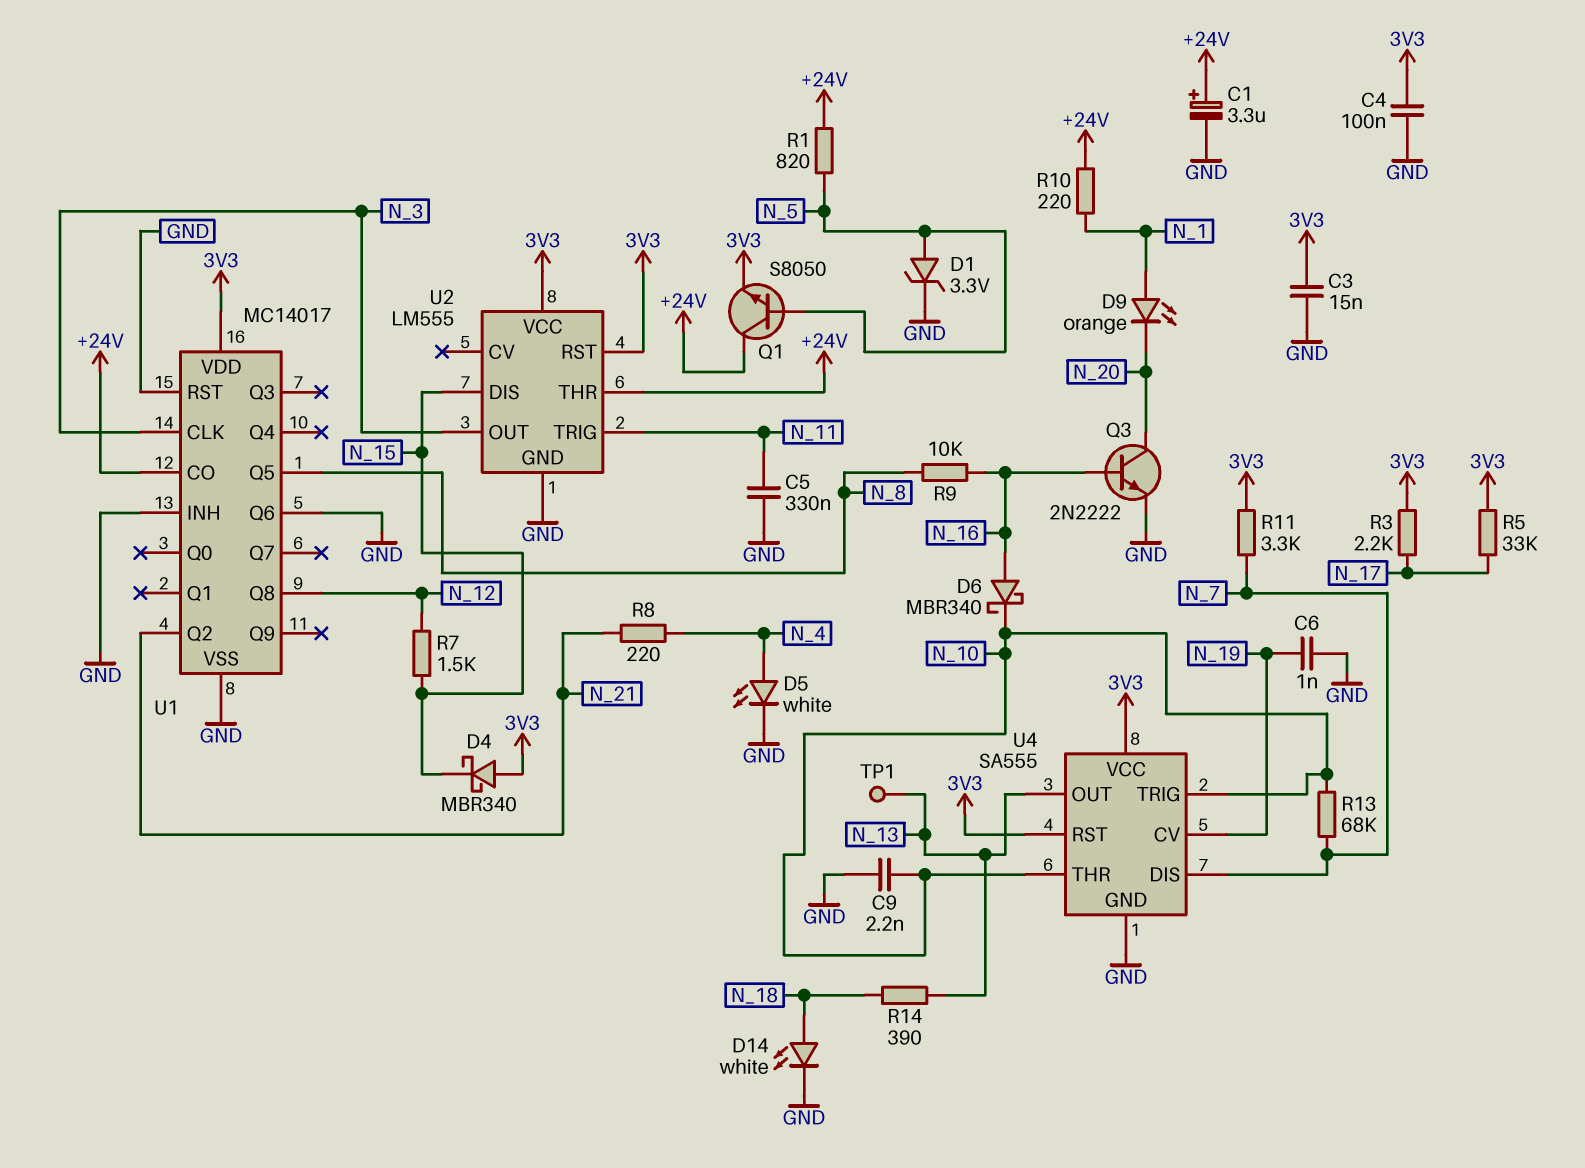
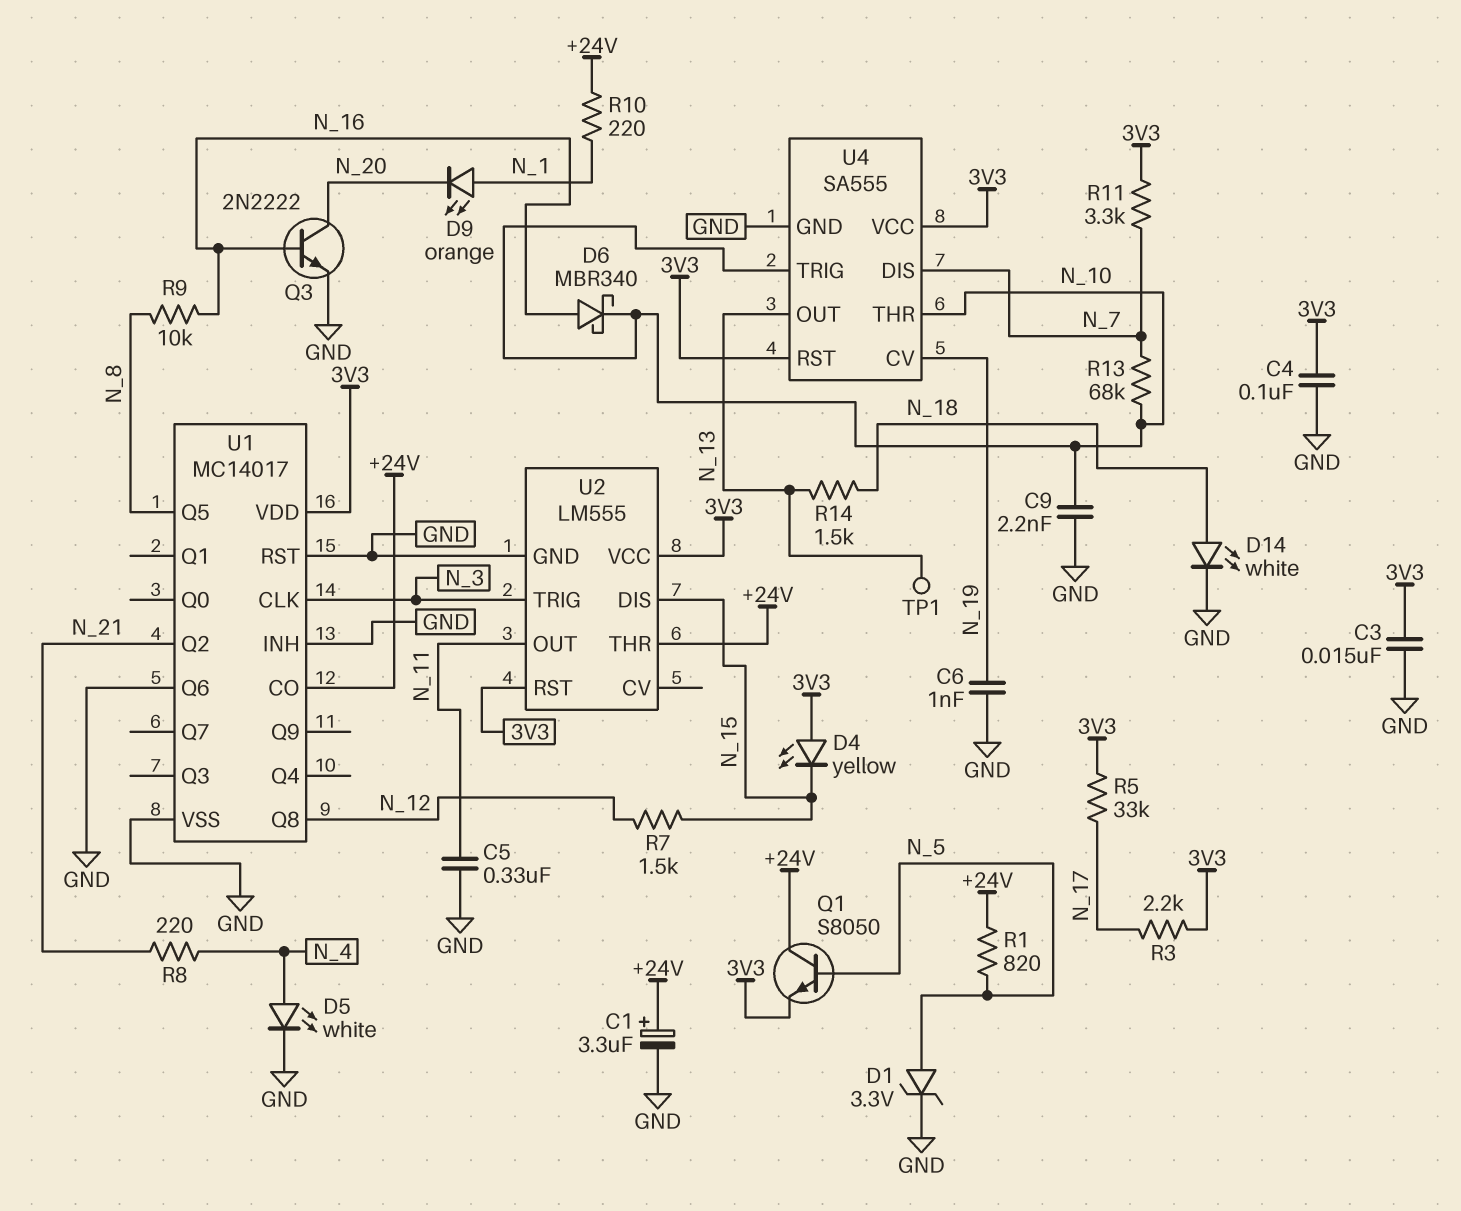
D4: schottky MBR340 (A 3V3, K N_15) -> LED yellow (A 3V3, K N_15)
R14: 390 (N_13, N_18) -> 1.5k (N_13, N_18)
U2 pin OUT: N_3 -> N_11
U2 pin TRIG: N_11 -> N_3

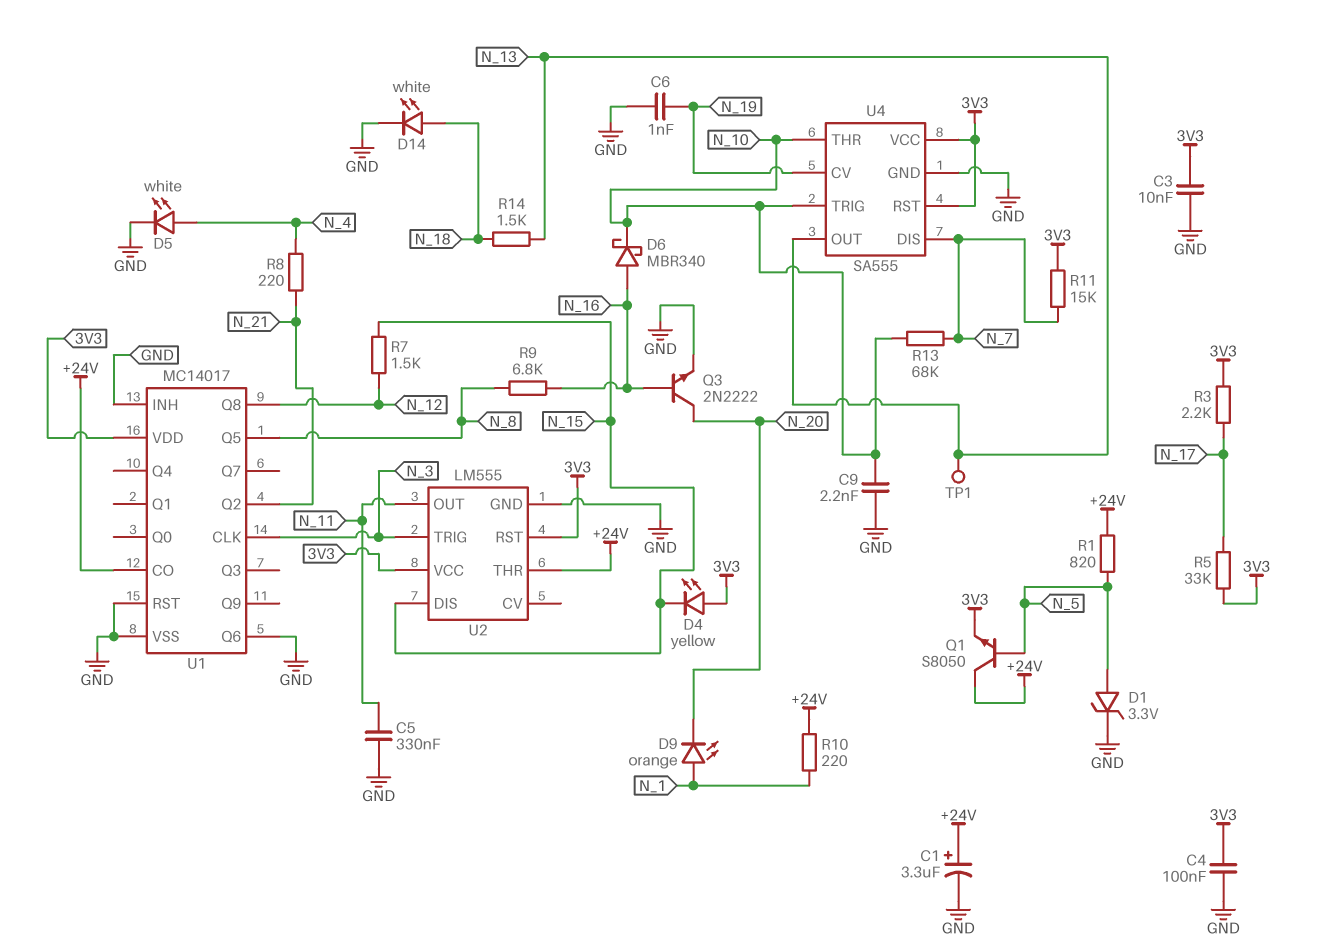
C3: 15nF (3V3, GND) -> 10nF (3V3, GND)
R9: 10k (N_8, N_16) -> 6.8k (N_8, N_16)
R11: 3.3k (3V3, N_7) -> 15k (3V3, N_7)

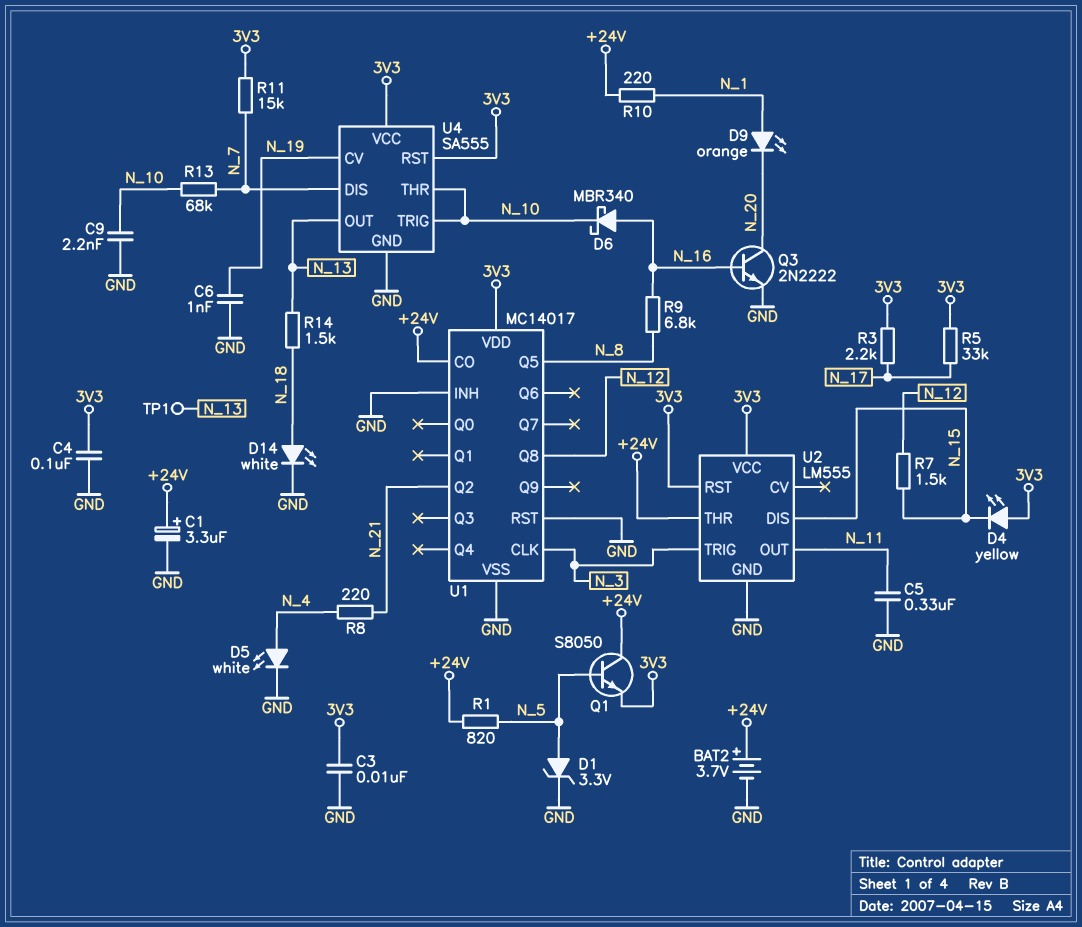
BAT2: none -> 3.7V (plus +24V, minus GND)
U1 pin Q6: GND -> none

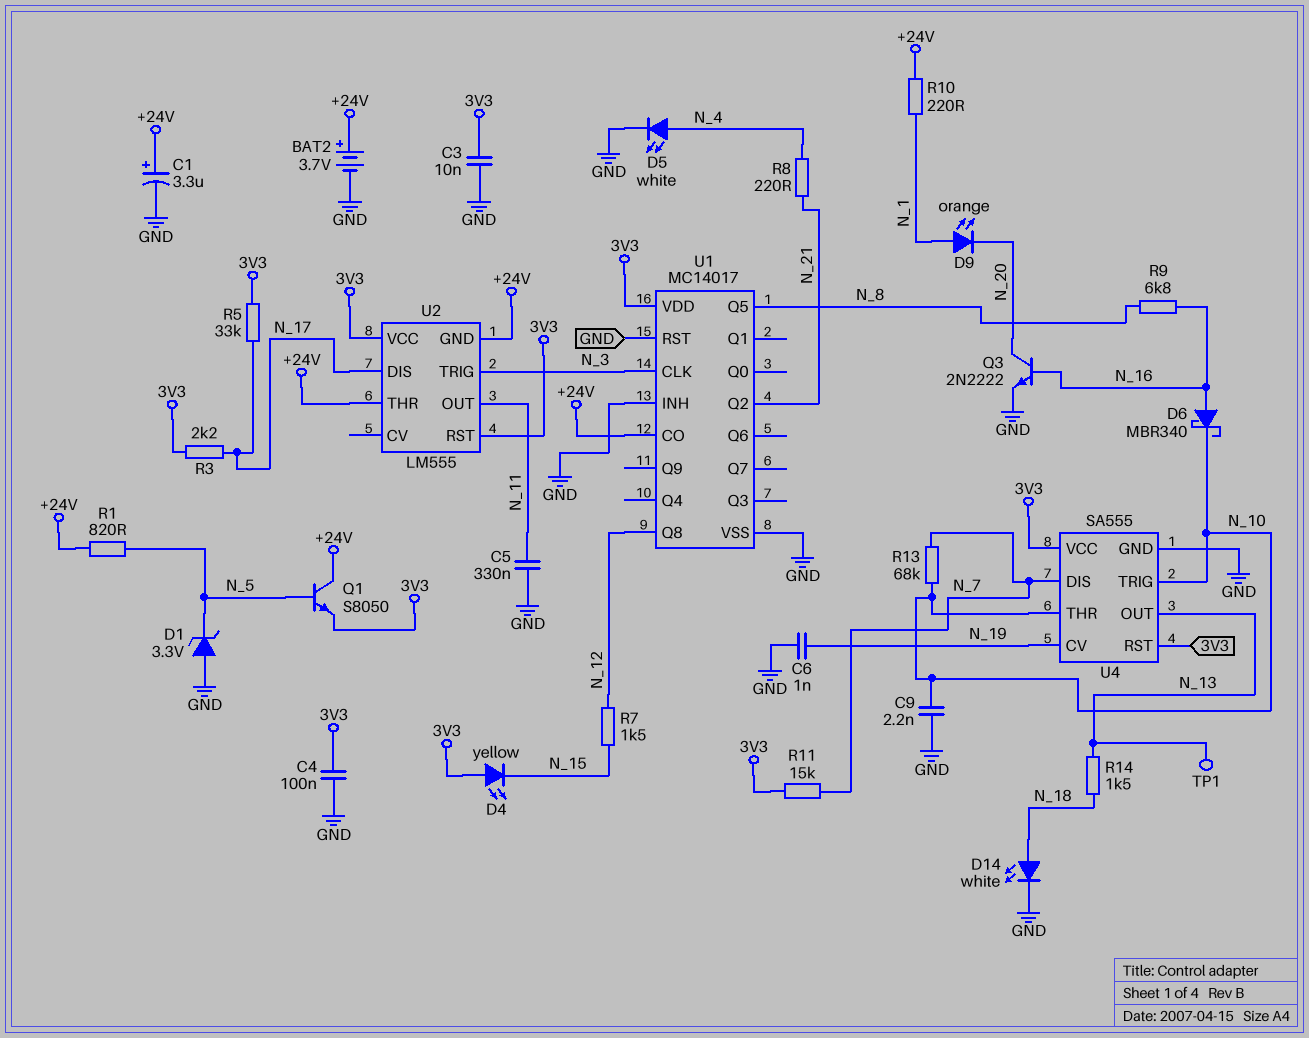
D1: zener 3.3V (A N_5, K GND) -> zener 3.3V (A GND, K N_5)
U2 pin DIS: N_15 -> N_17
U2 pin GND: GND -> +24V

